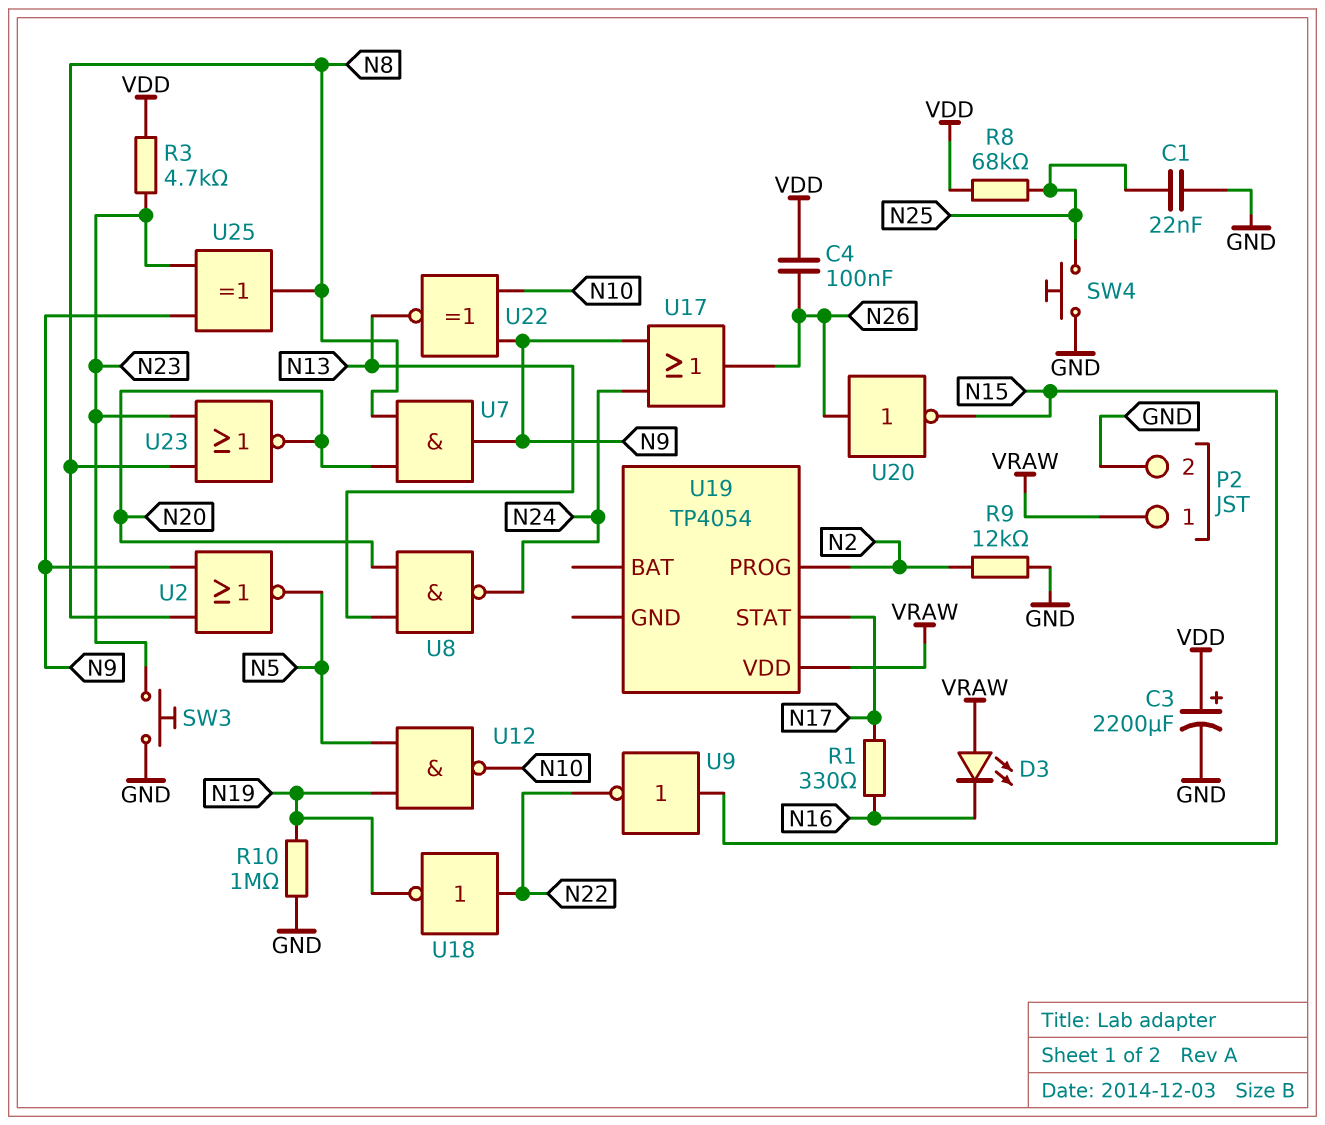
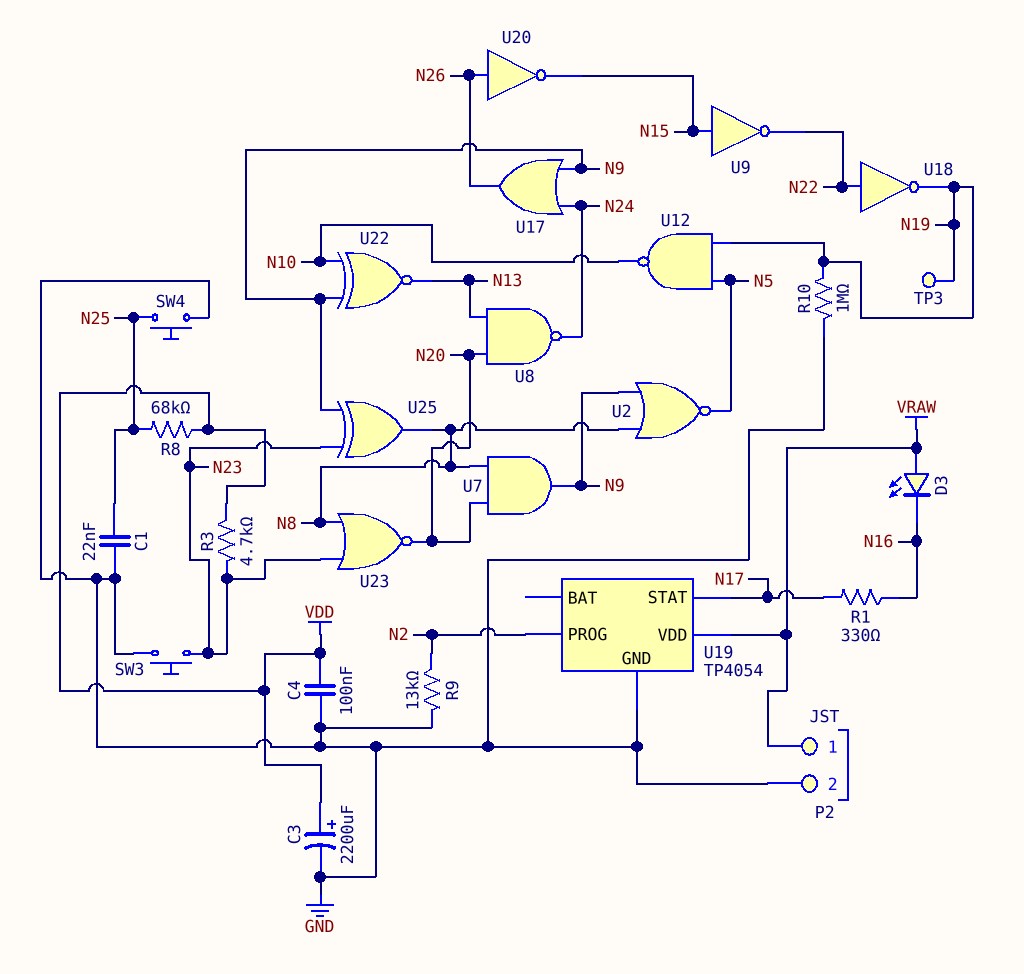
C4: 100nF (N26, VDD) -> 100nF (GND, VDD)
R9: 12k (GND, N2) -> 13k (GND, N2)
TP3: none -> test point (N19)
U19 pin GND: none -> GND

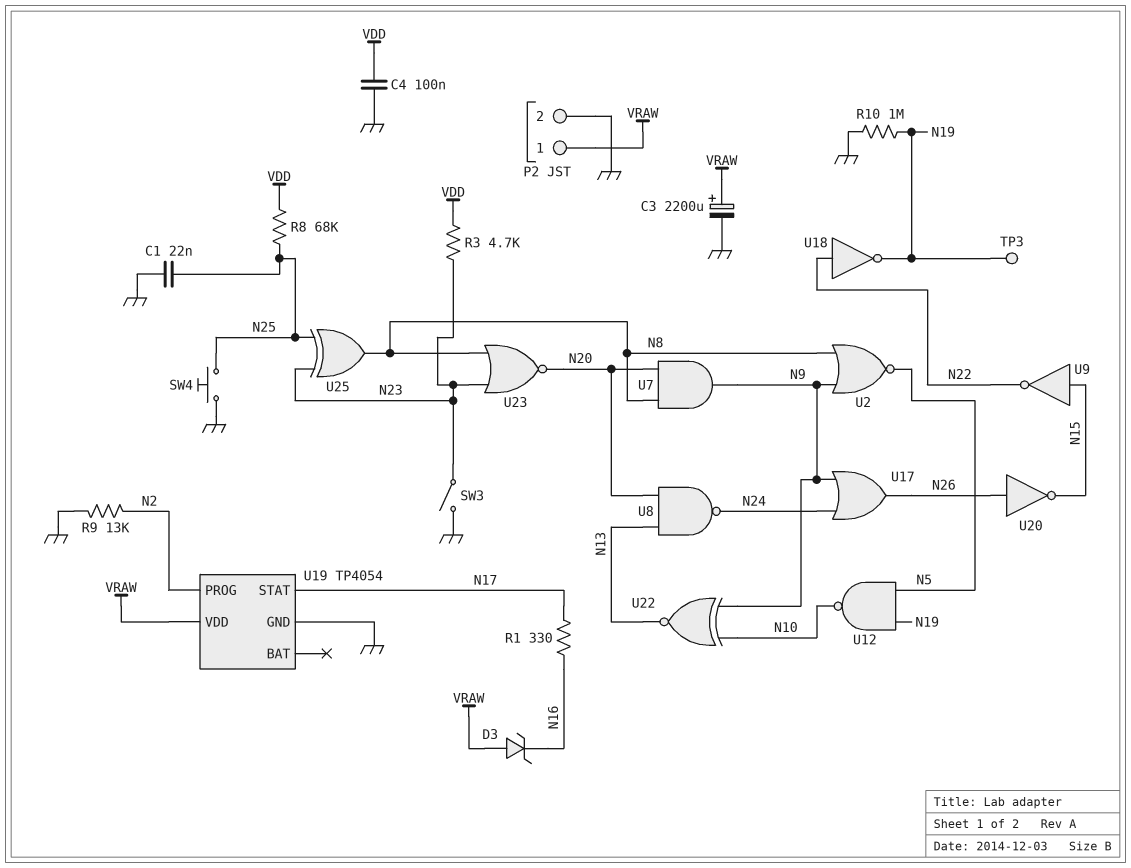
C3: 2200uF (plus VDD, minus GND) -> 2200uF (plus VRAW, minus GND)
D3: LED (A VRAW, K N16) -> zener (A VRAW, K N16)
SW3: button (GND, N23) -> switch (GND, N23)
U25: XOR (in N9, in N23, out N8) -> XOR (in N23, in N25, out N8)

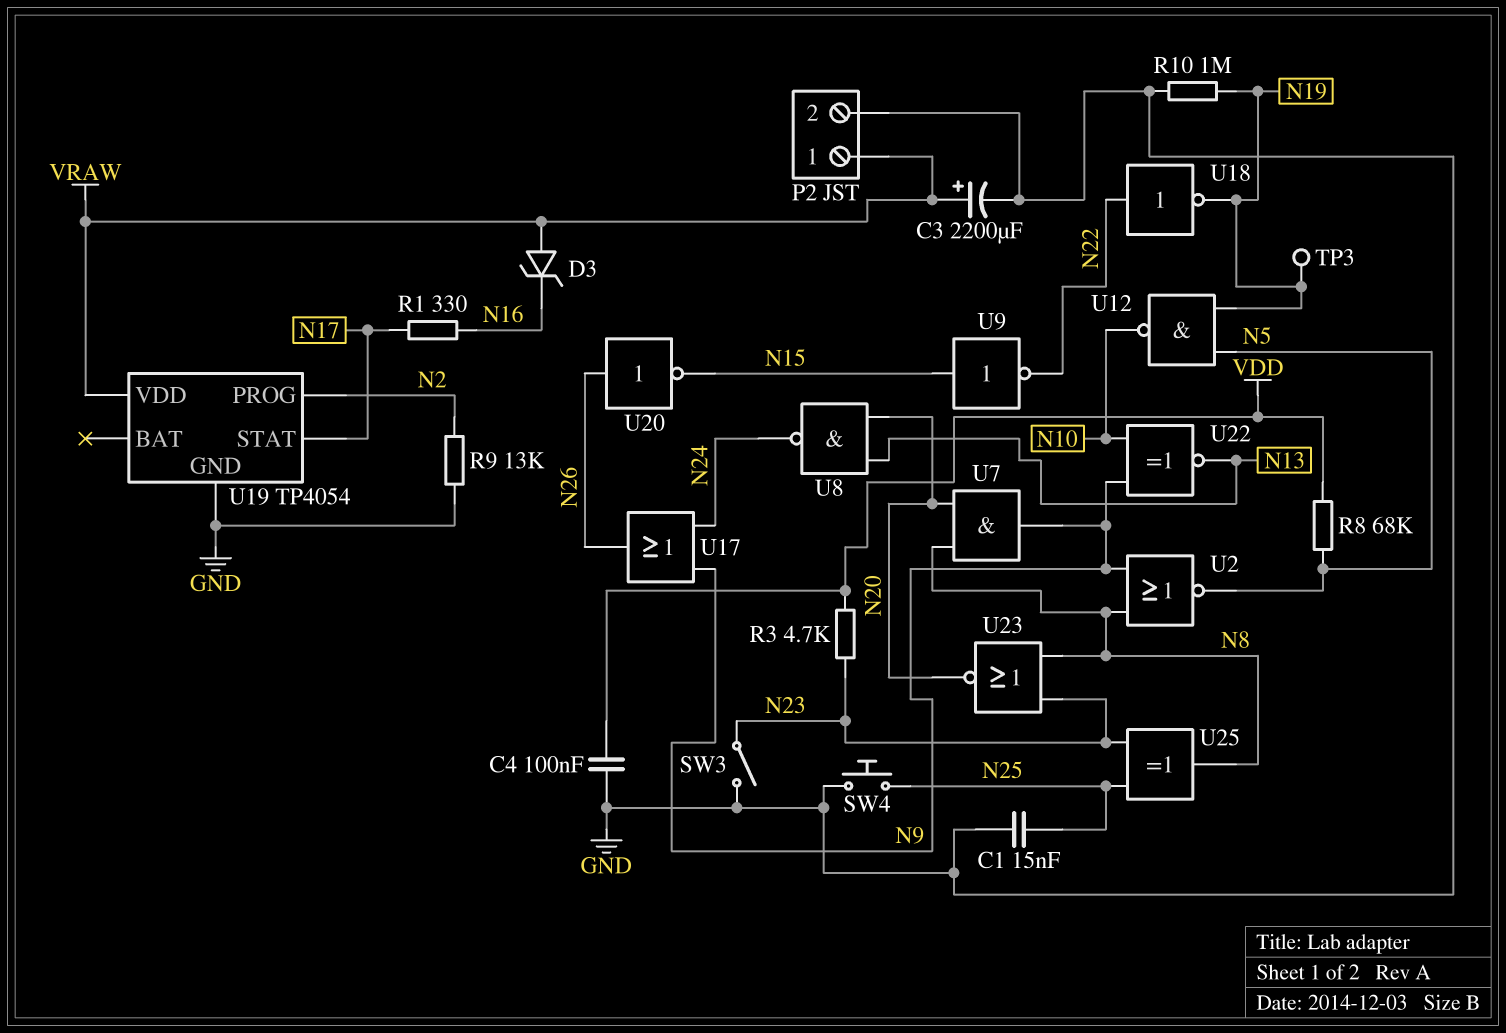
C1: 22nF (GND, N25) -> 15nF (GND, N25)
R8: 68k (N25, VDD) -> 68k (N5, VDD)

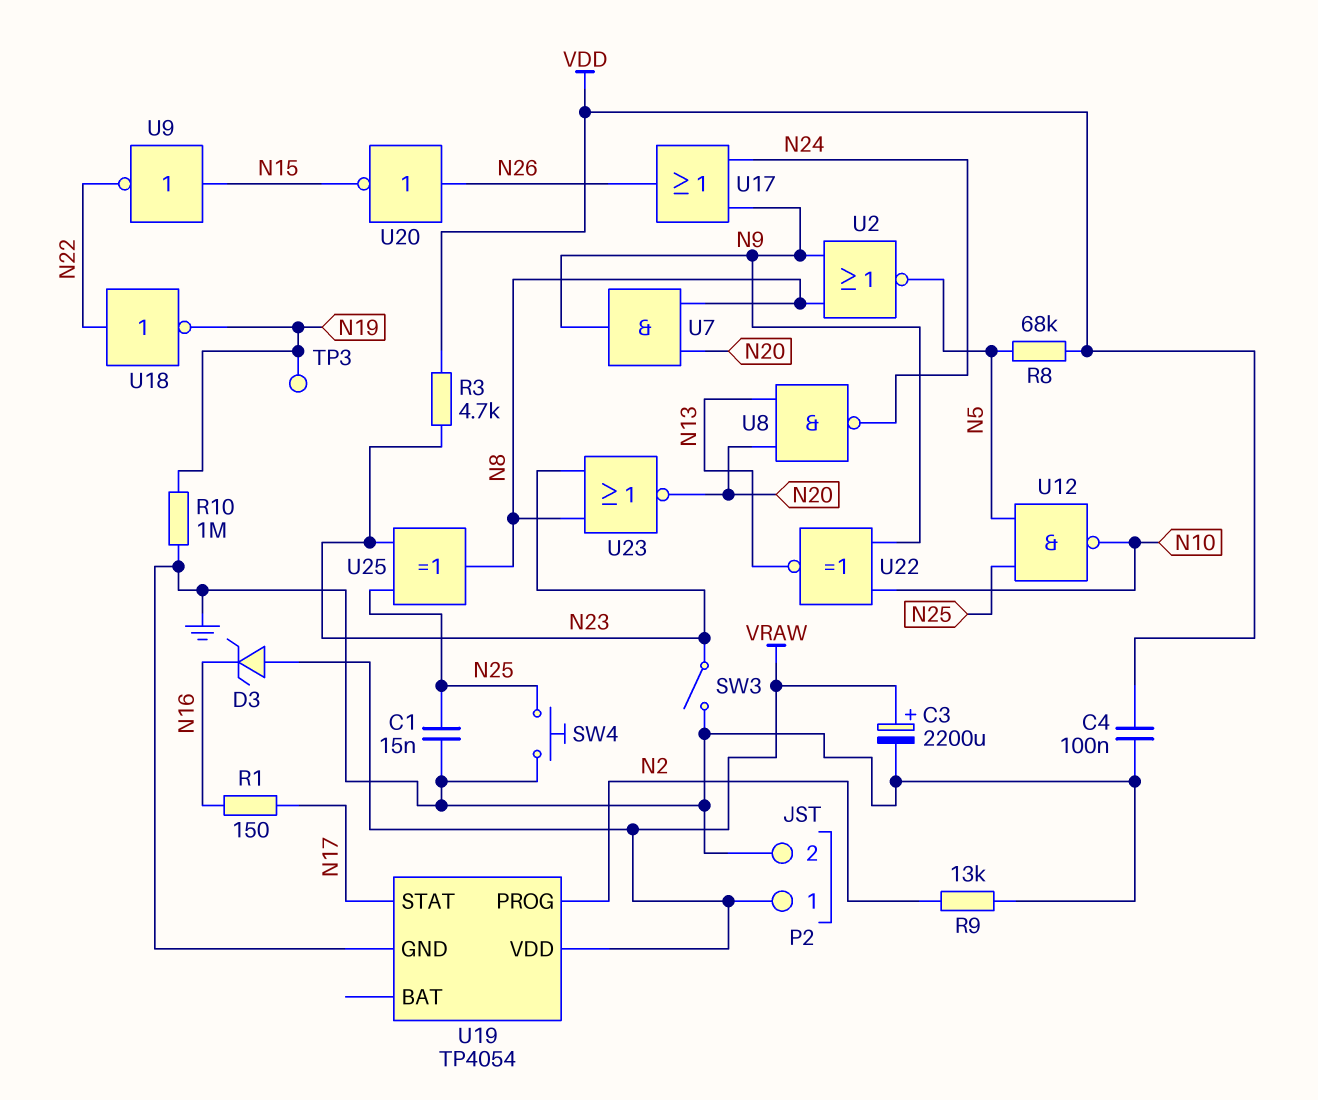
R1: 330 (N16, N17) -> 150 (N16, N17)
U12: NAND (in N5, in N19, out N10) -> NAND (in N5, in N25, out N10)

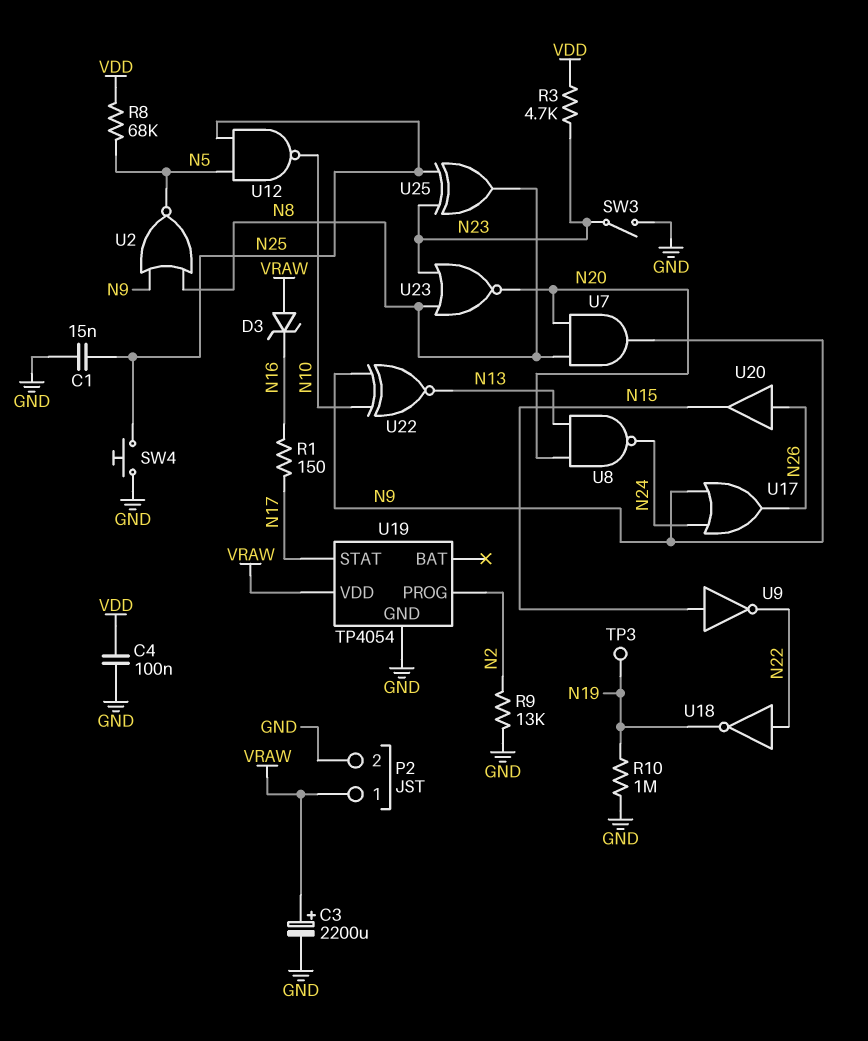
U20: NOT (in N26, out N15) -> buffer (in N26, out N15)

